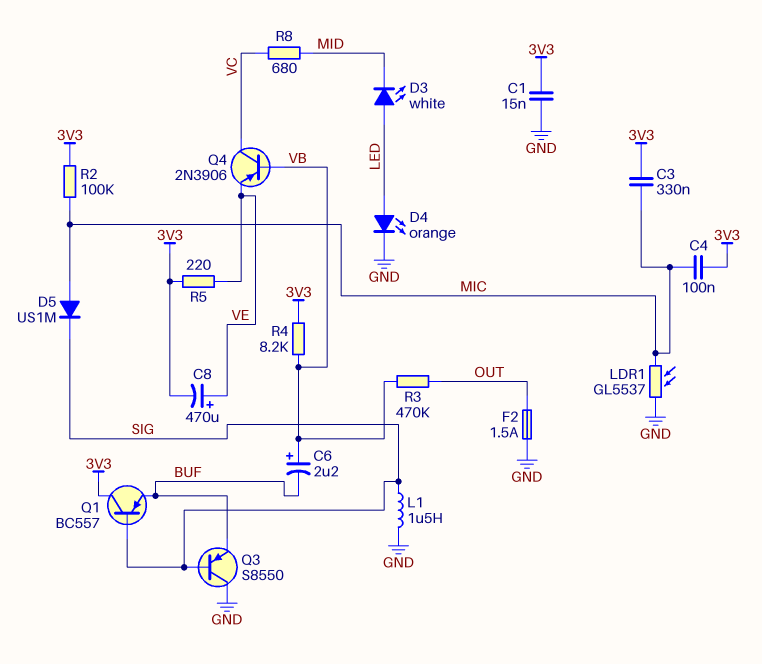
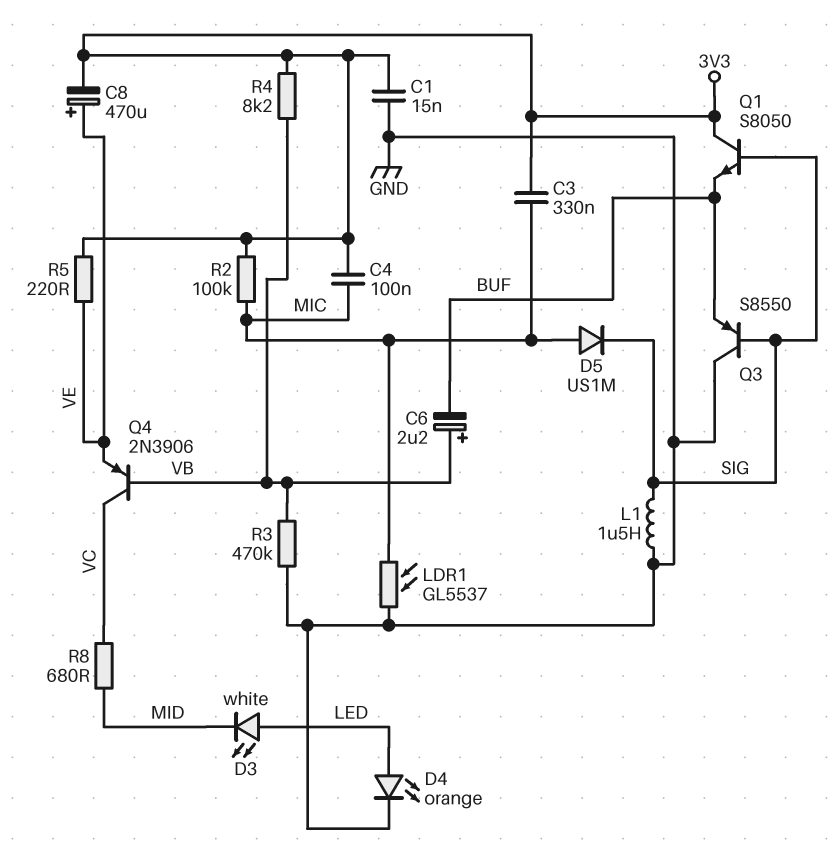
F2: 1.5A (GND, OUT) -> none
Q1: PNP BC557 (B SIG, C 3V3, E BUF) -> NPN S8050 (B SIG, C 3V3, E BUF)
R3: 470k (OUT, VB) -> 470k (GND, VB)

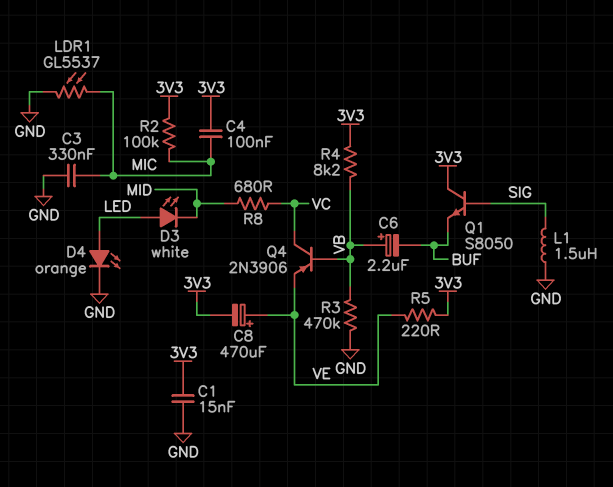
C3: 330nF (3V3, MIC) -> 330nF (GND, MIC)
D5: diode US1M (A MIC, K SIG) -> none
Q3: PNP S8550 (B SIG, C GND, E BUF) -> none

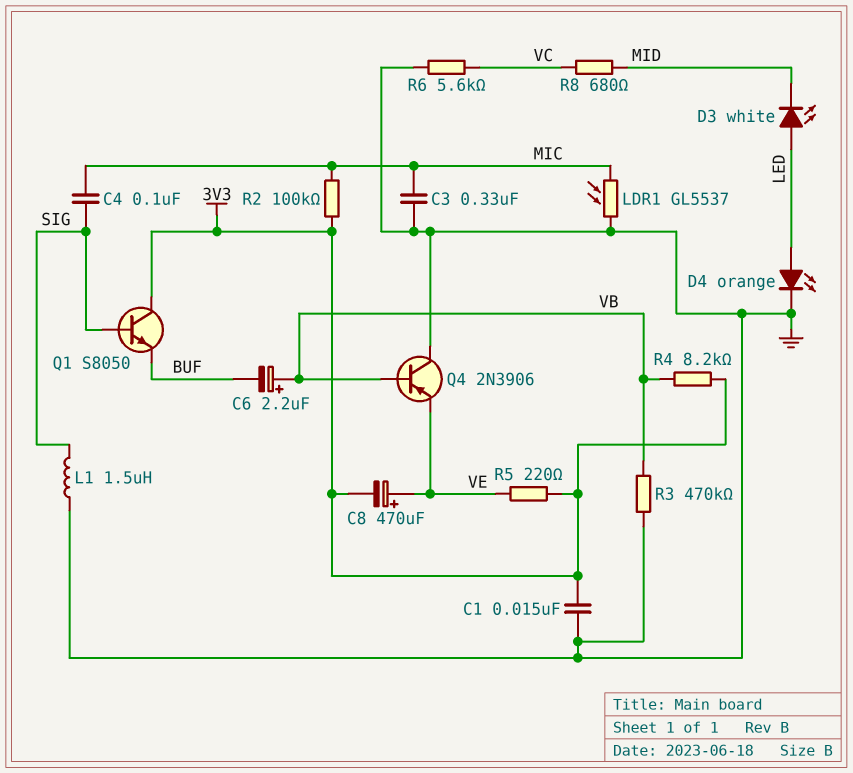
C4: 100nF (3V3, MIC) -> 100nF (MIC, SIG)
Q4: PNP 2N3906 (B VB, C VC, E VE) -> PNP 2N3906 (B VB, C GND, E VE)
R6: none -> 5.6k (GND, VC)

